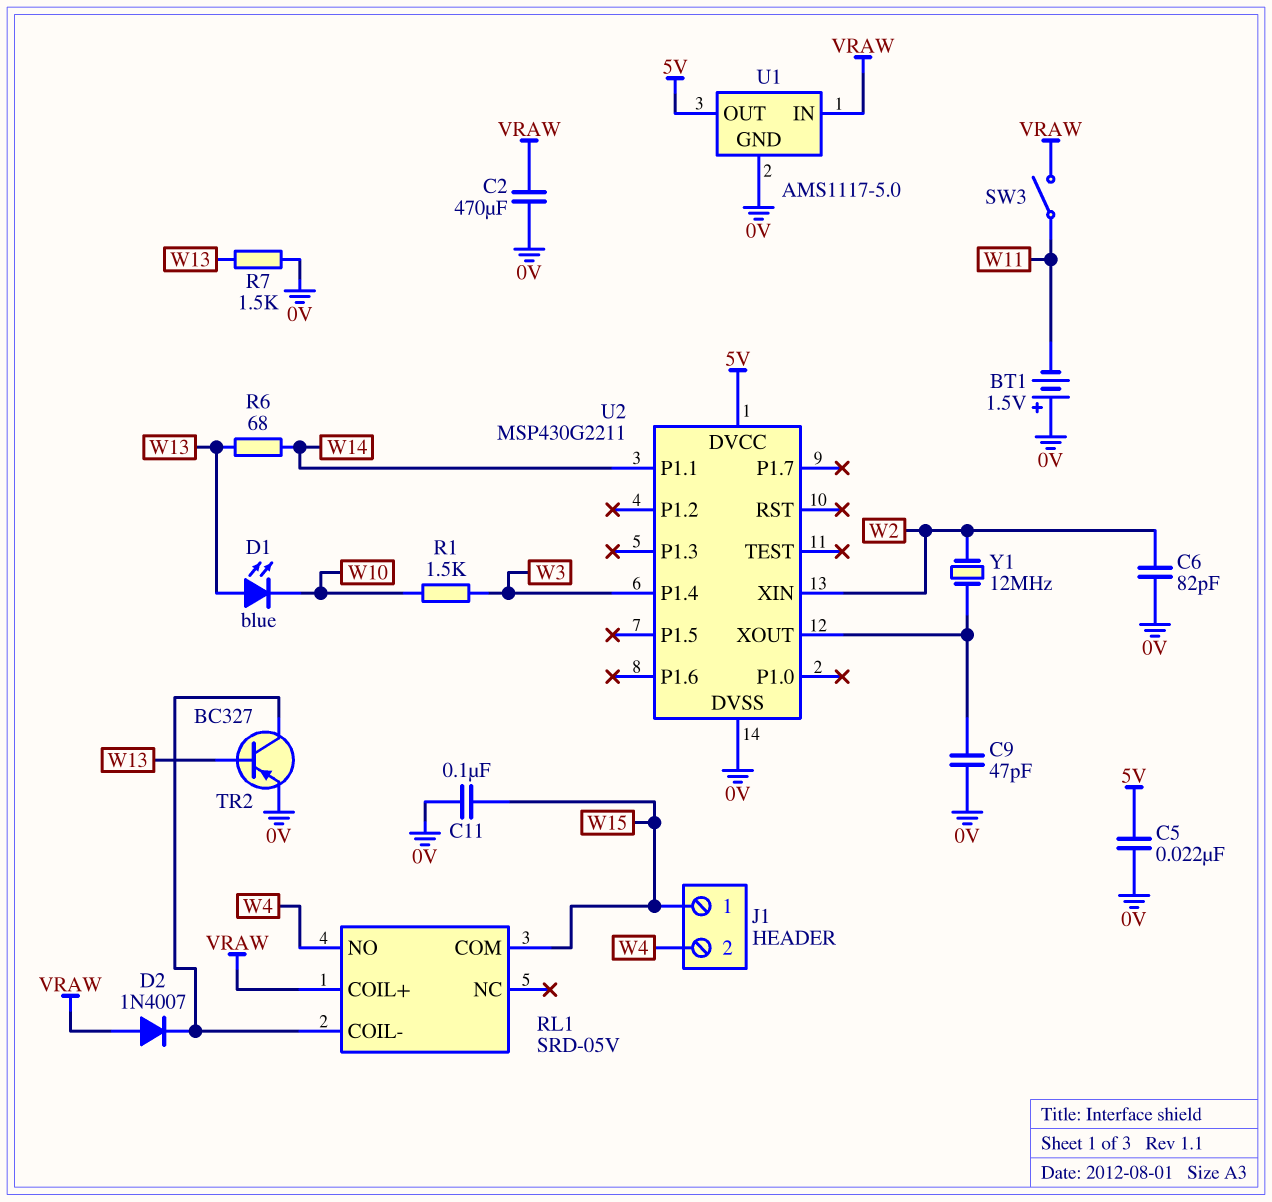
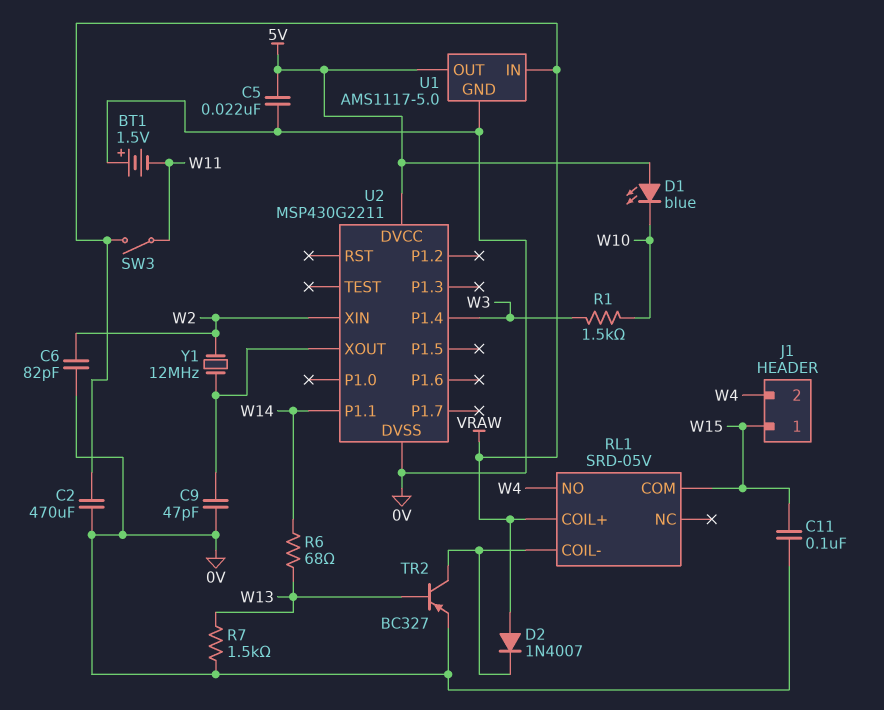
D1: LED blue (A W13, K W10) -> LED blue (A 5V, K W10)

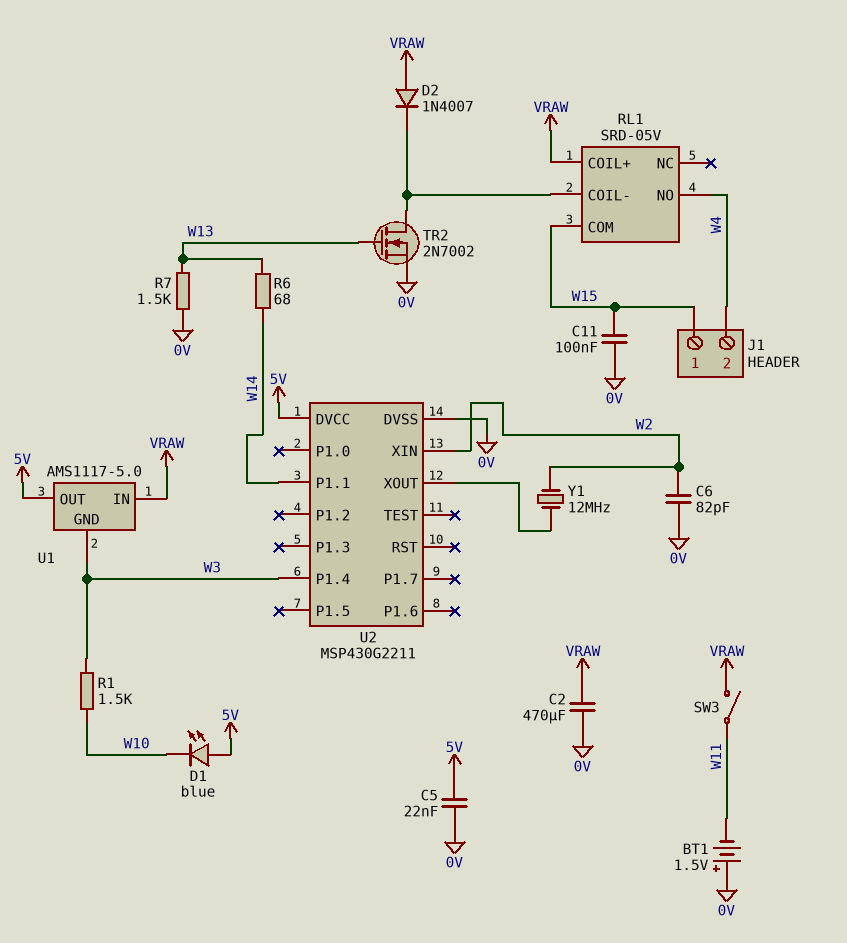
C9: 47pF (0V, U2/XOUT) -> none
TR2: PNP BC327 (B W13, C RL1/COIL-, E 0V) -> NMOS 2N7002 (G W13, D RL1/COIL-, S 0V)
U1 pin GND: 0V -> W3

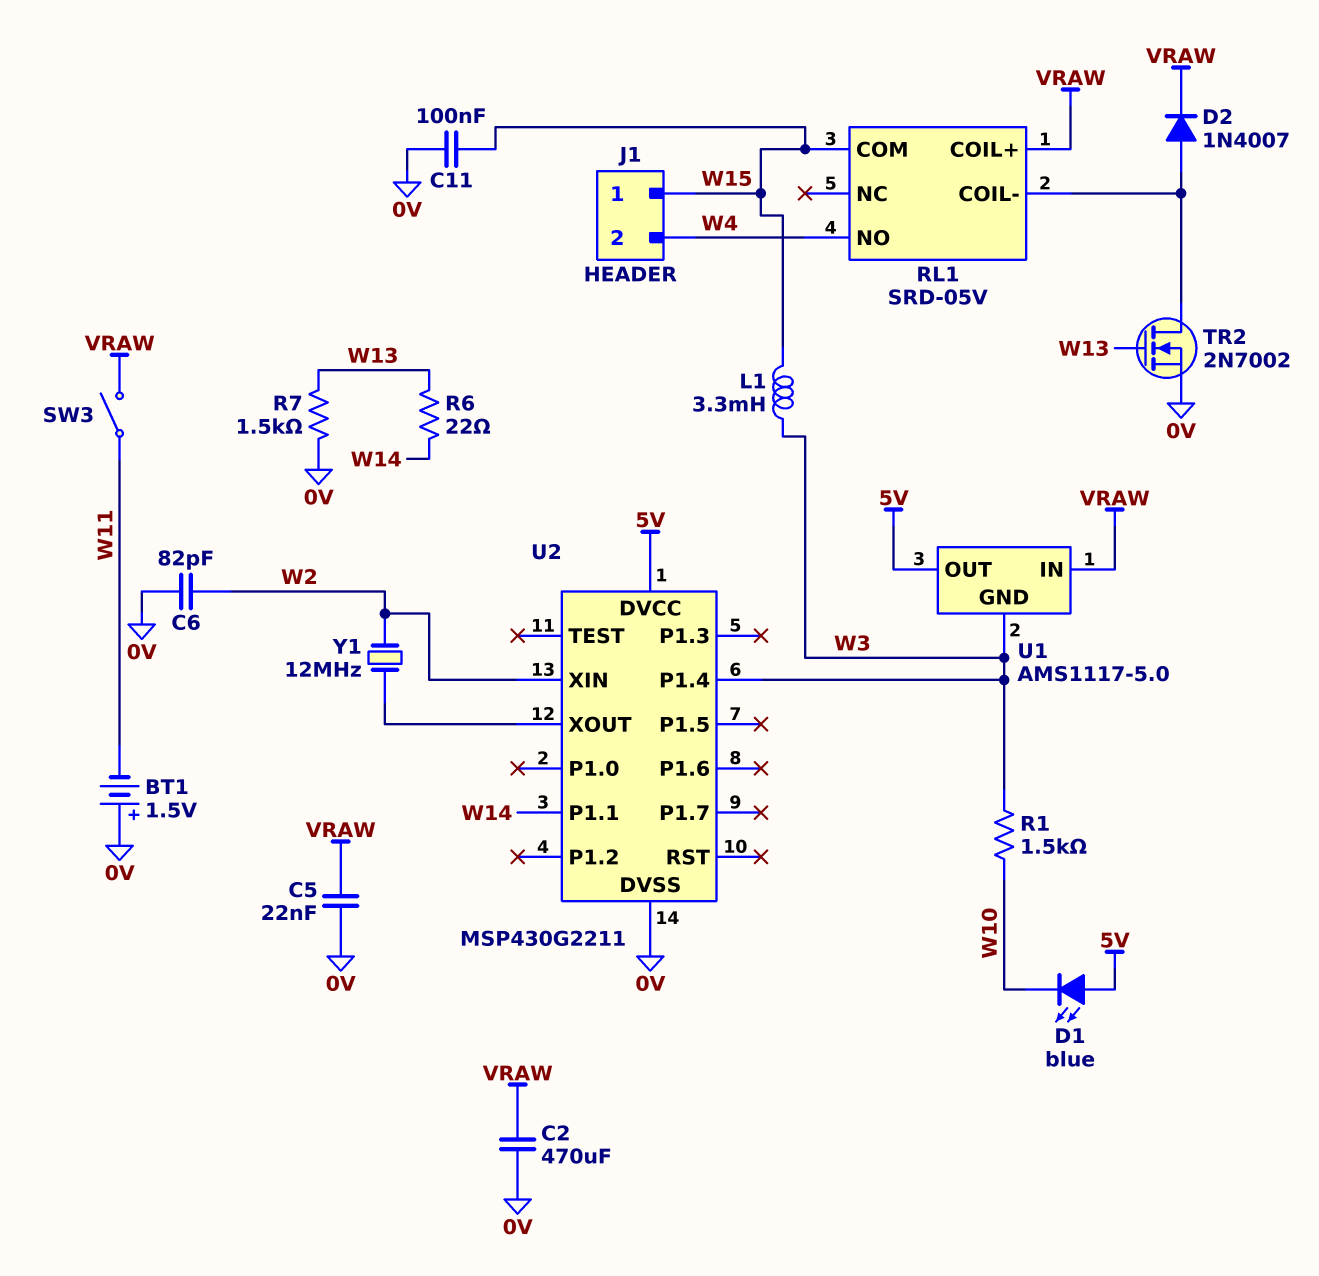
C5: 22nF (0V, 5V) -> 22nF (0V, VRAW)
D2: diode 1N4007 (A VRAW, K RL1/COIL-) -> diode 1N4007 (A RL1/COIL-, K VRAW)
L1: none -> 3.3mH (W3, W15)
R6: 68 (W13, W14) -> 22 (W13, W14)

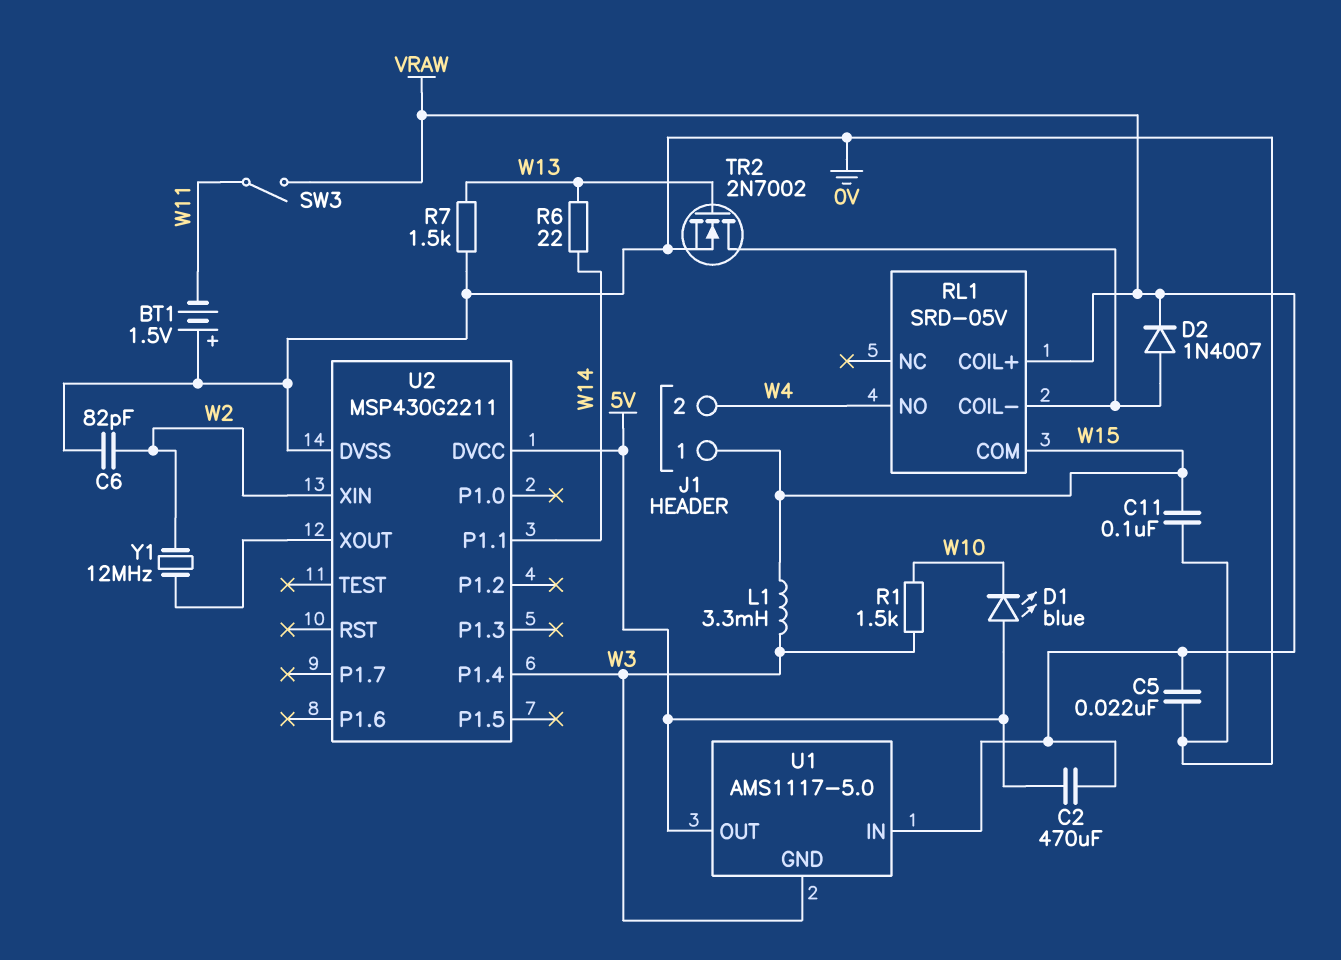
C2: 470uF (0V, VRAW) -> 470uF (5V, VRAW)

